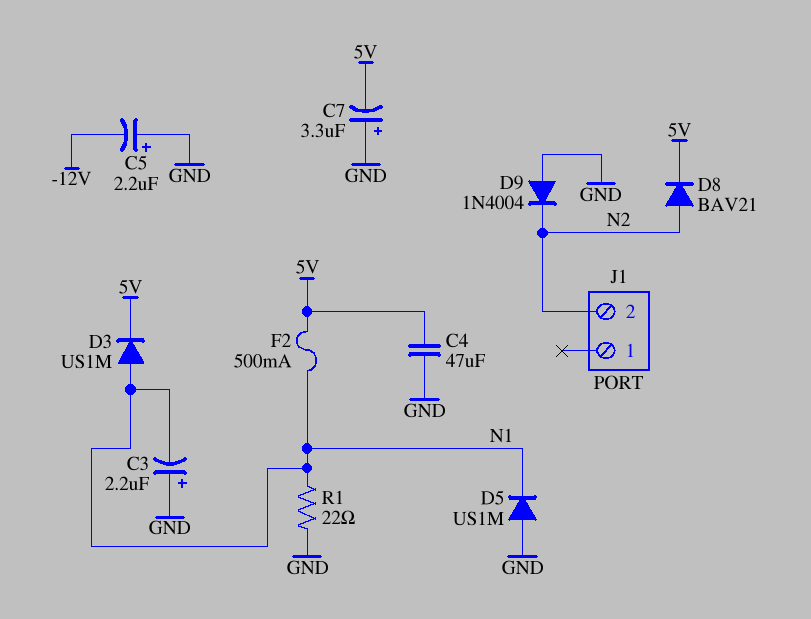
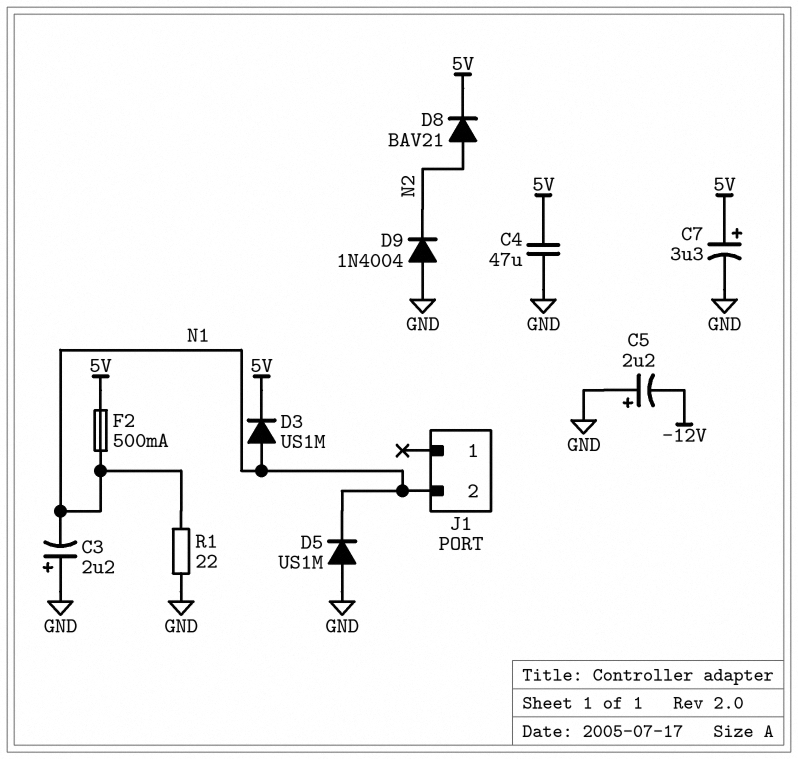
C7: 3.3uF (plus GND, minus 5V) -> 3.3uF (plus 5V, minus GND)
J1 pin 2: N2 -> N1

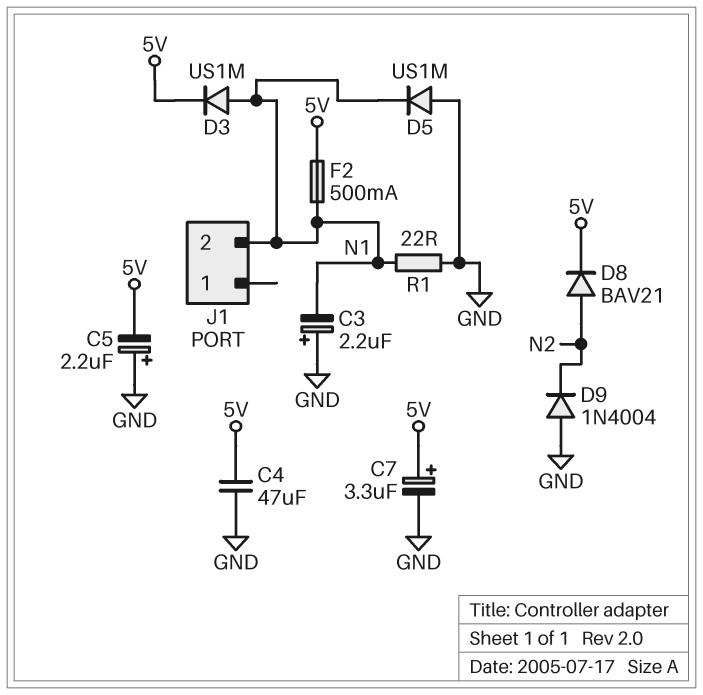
C5: 2.2uF (plus GND, minus -12V) -> 2.2uF (plus GND, minus 5V)

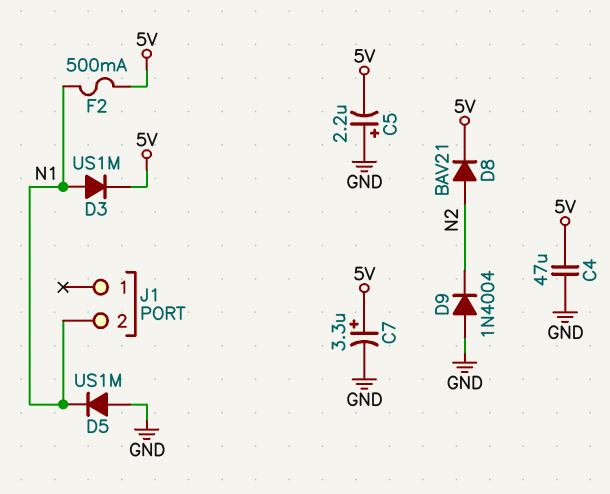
C3: 2.2uF (plus GND, minus N1) -> none
R1: 22 (GND, N1) -> none

